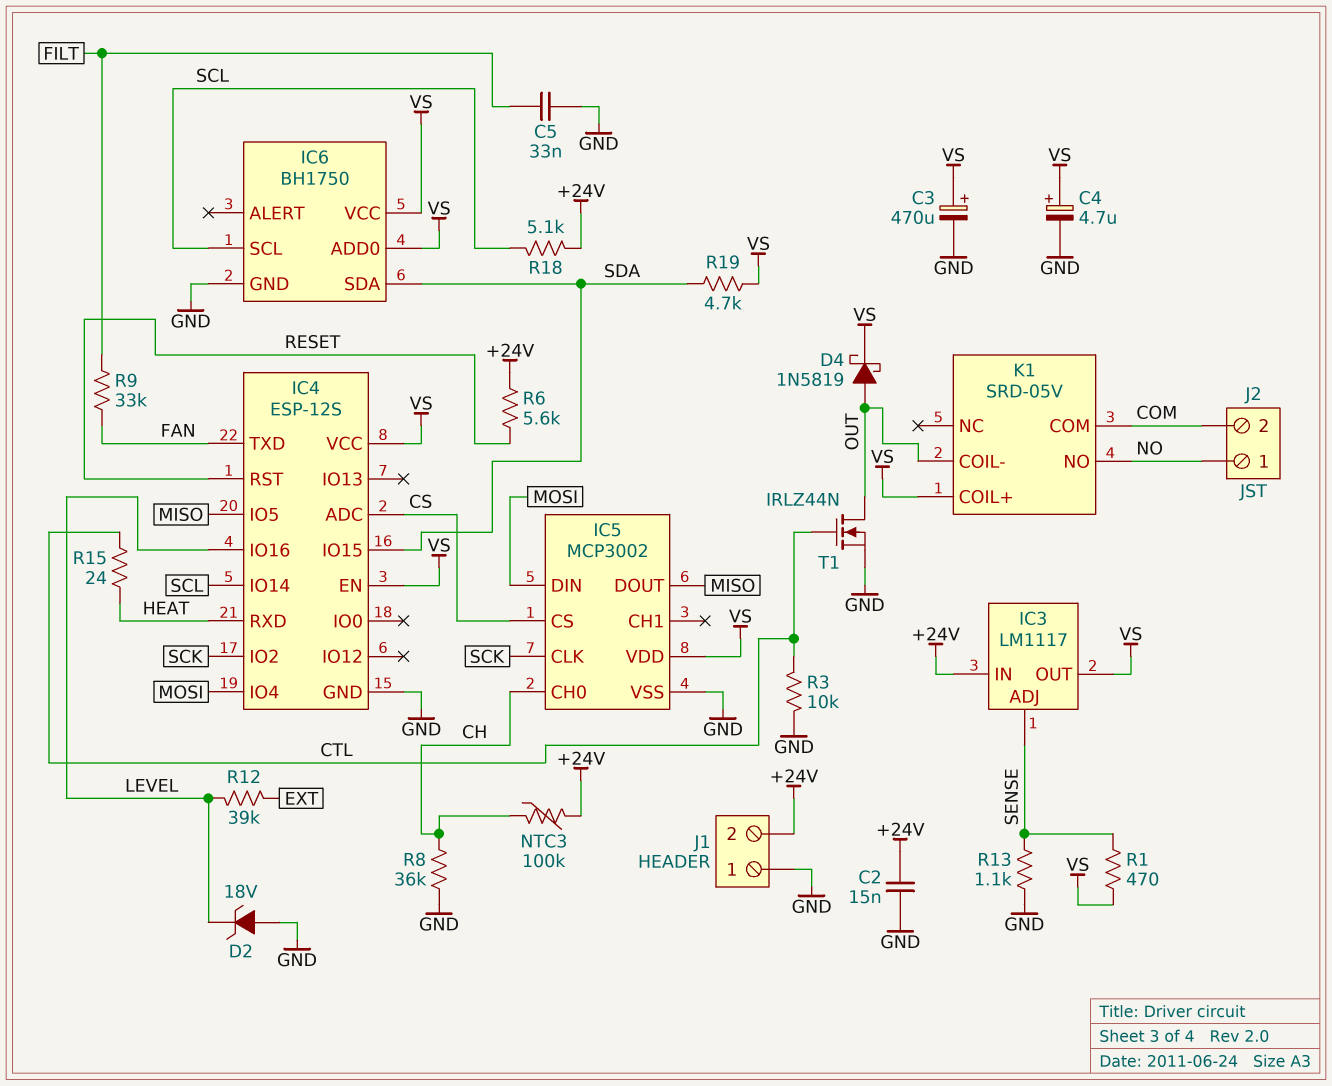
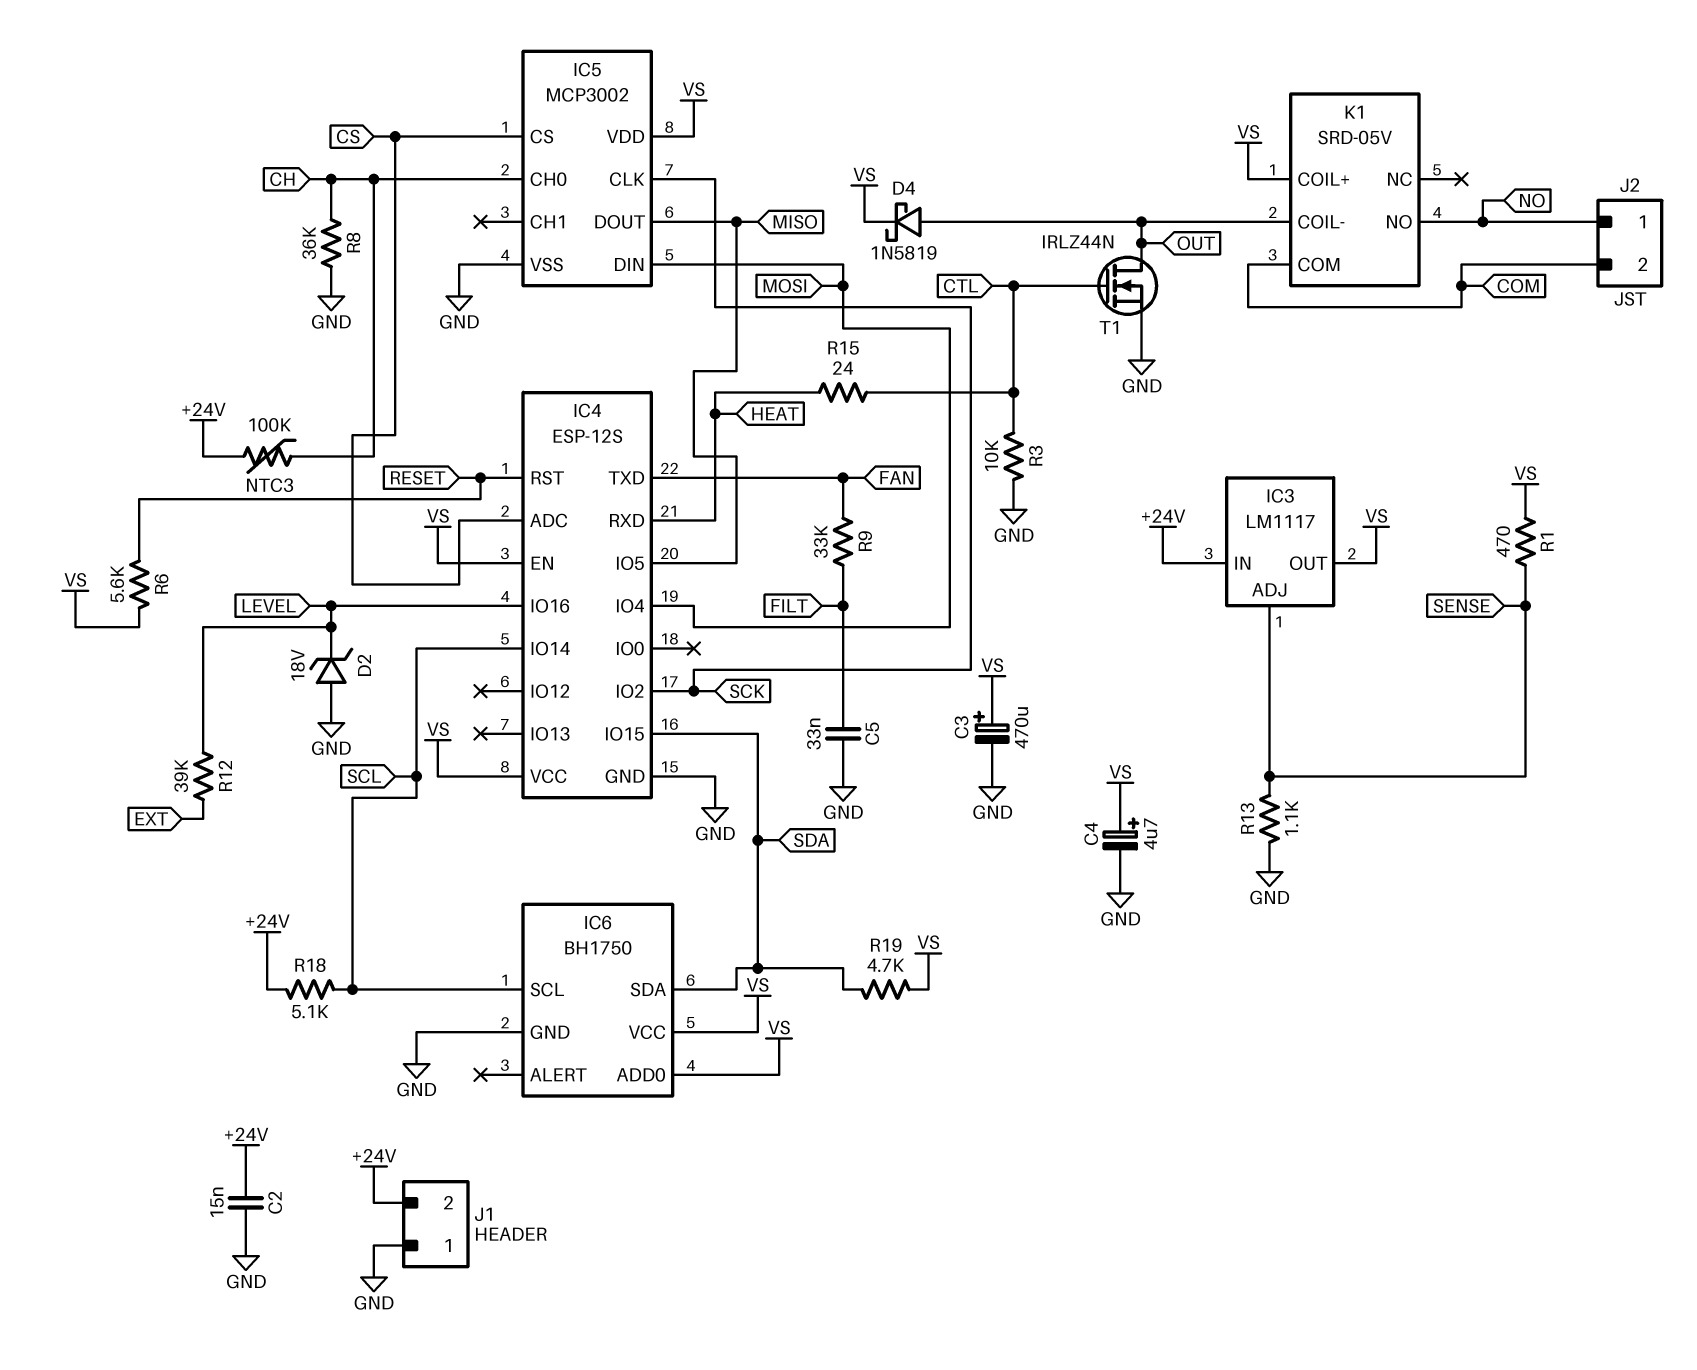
R6: 5.6k (+24V, RESET) -> 5.6k (RESET, VS)

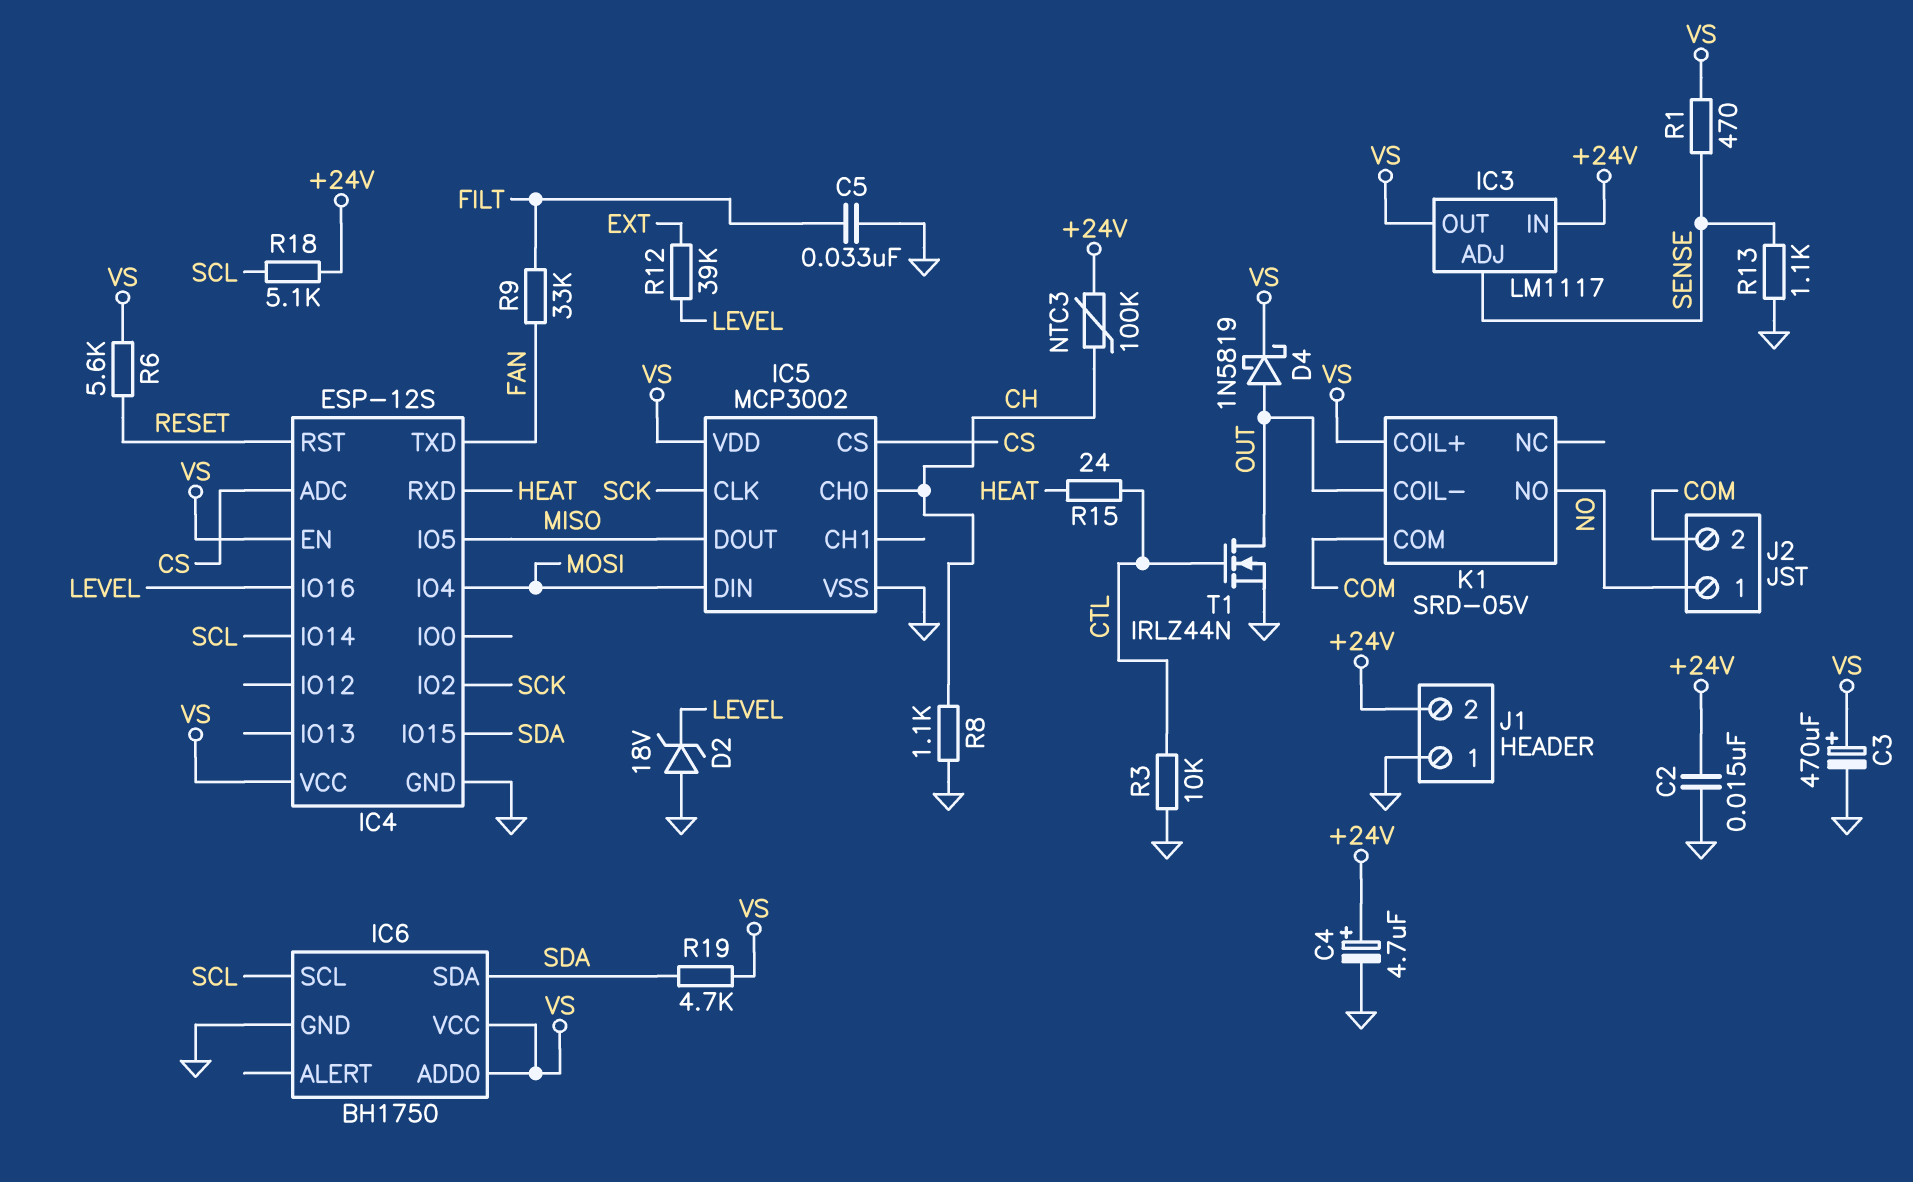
C4: 4.7uF (plus VS, minus GND) -> 4.7uF (plus +24V, minus GND)
R8: 36k (CH, GND) -> 1.1k (CH, GND)

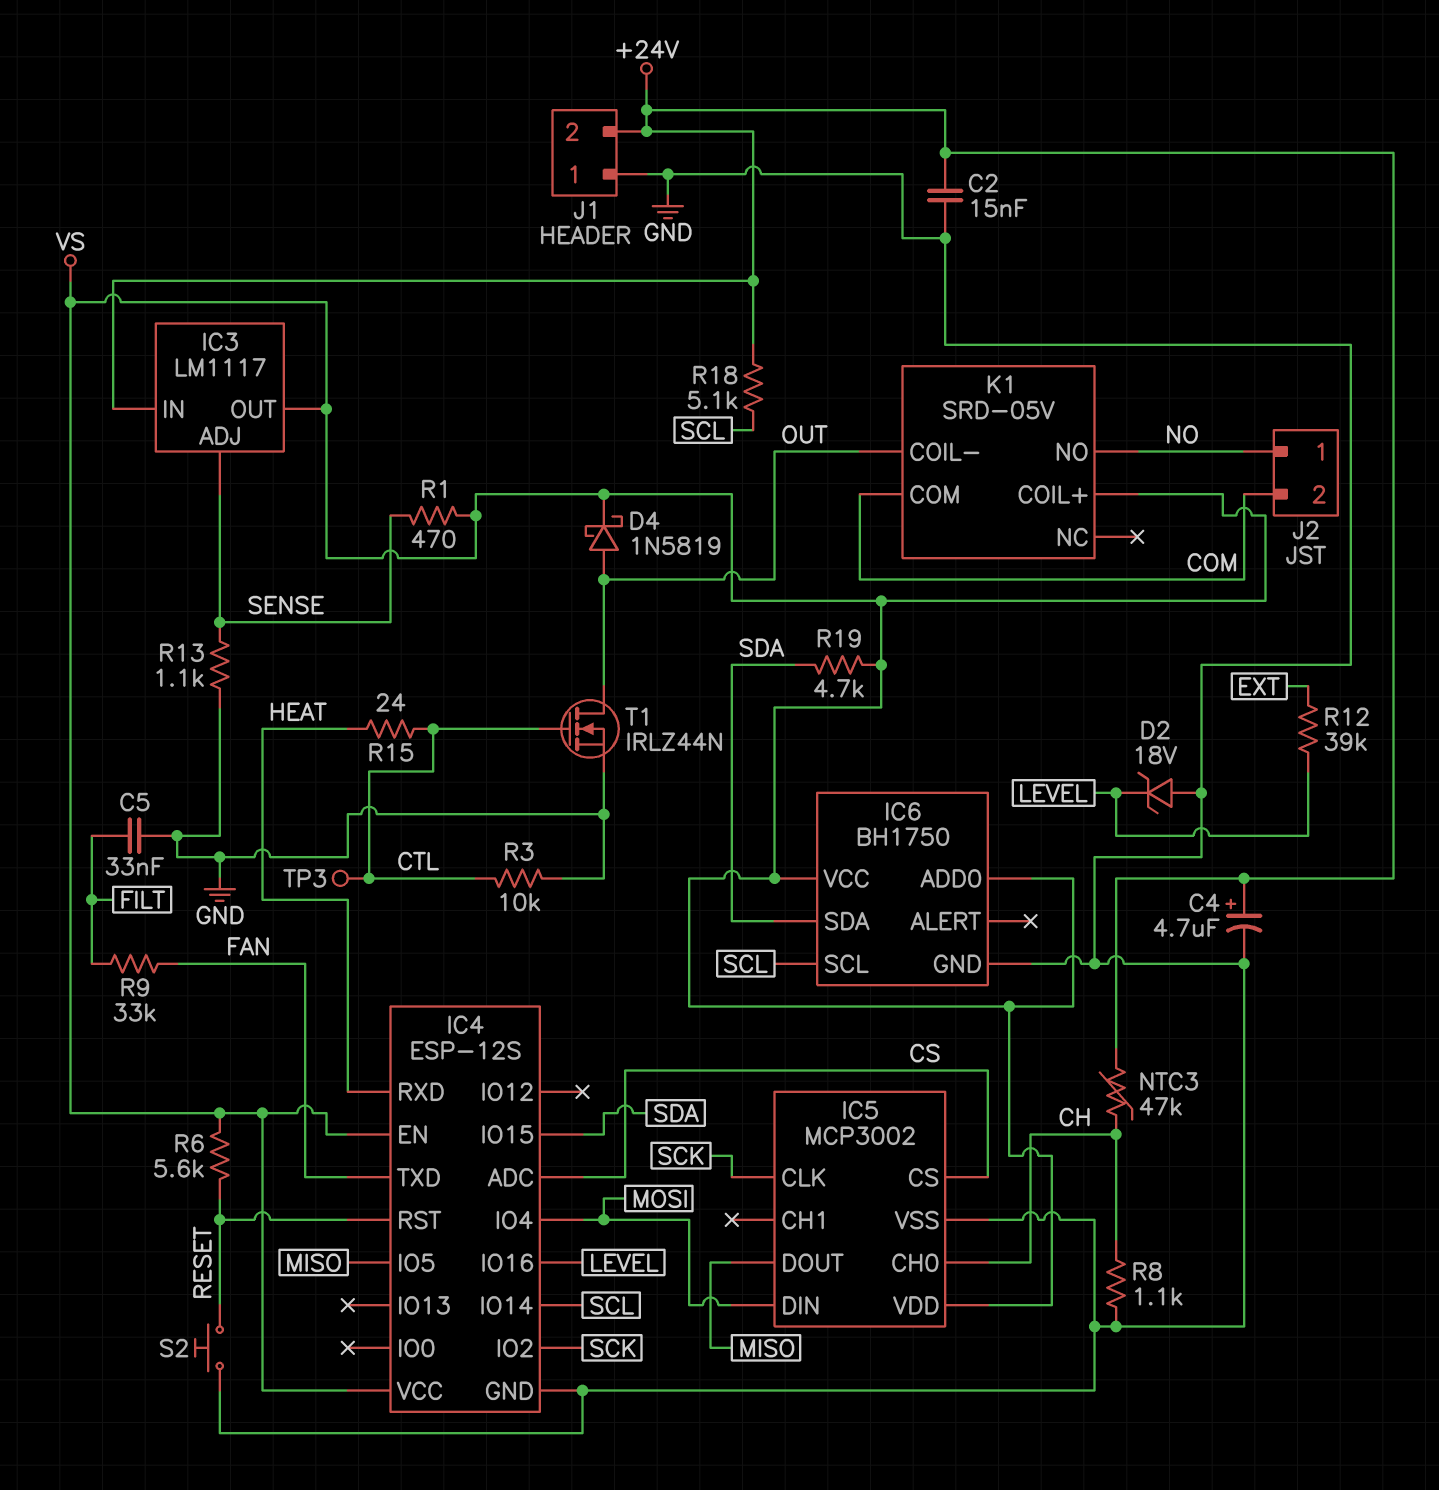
C3: 470uF (plus VS, minus GND) -> none
NTC3: 100k (+24V, CH) -> 47k (+24V, CH)
S2: none -> button (GND, RESET)
TP3: none -> test point (CTL)

